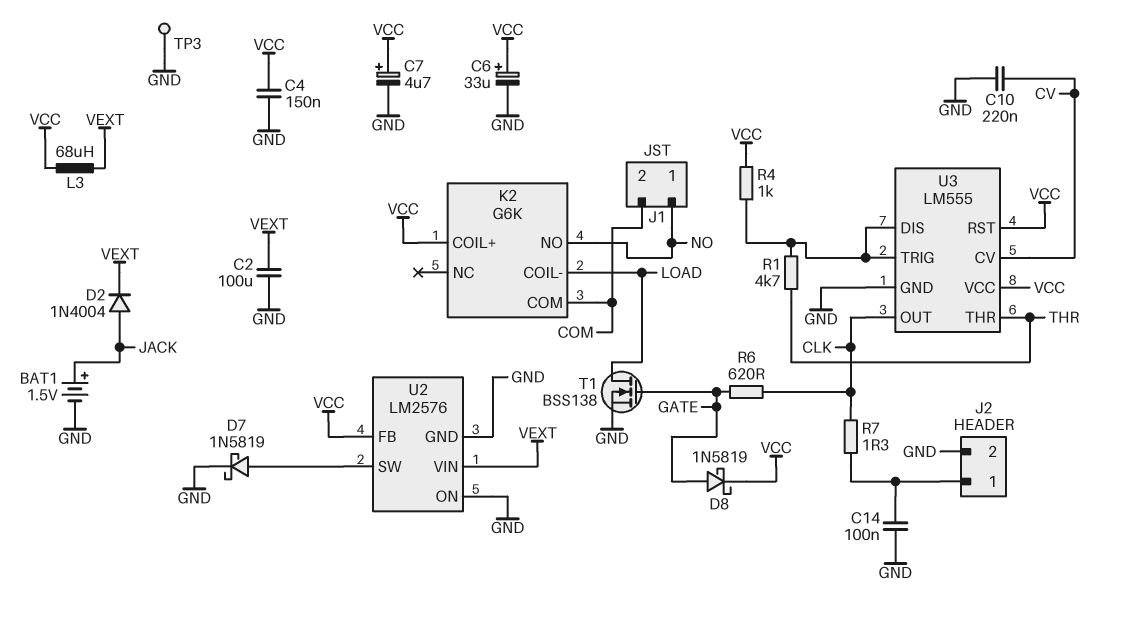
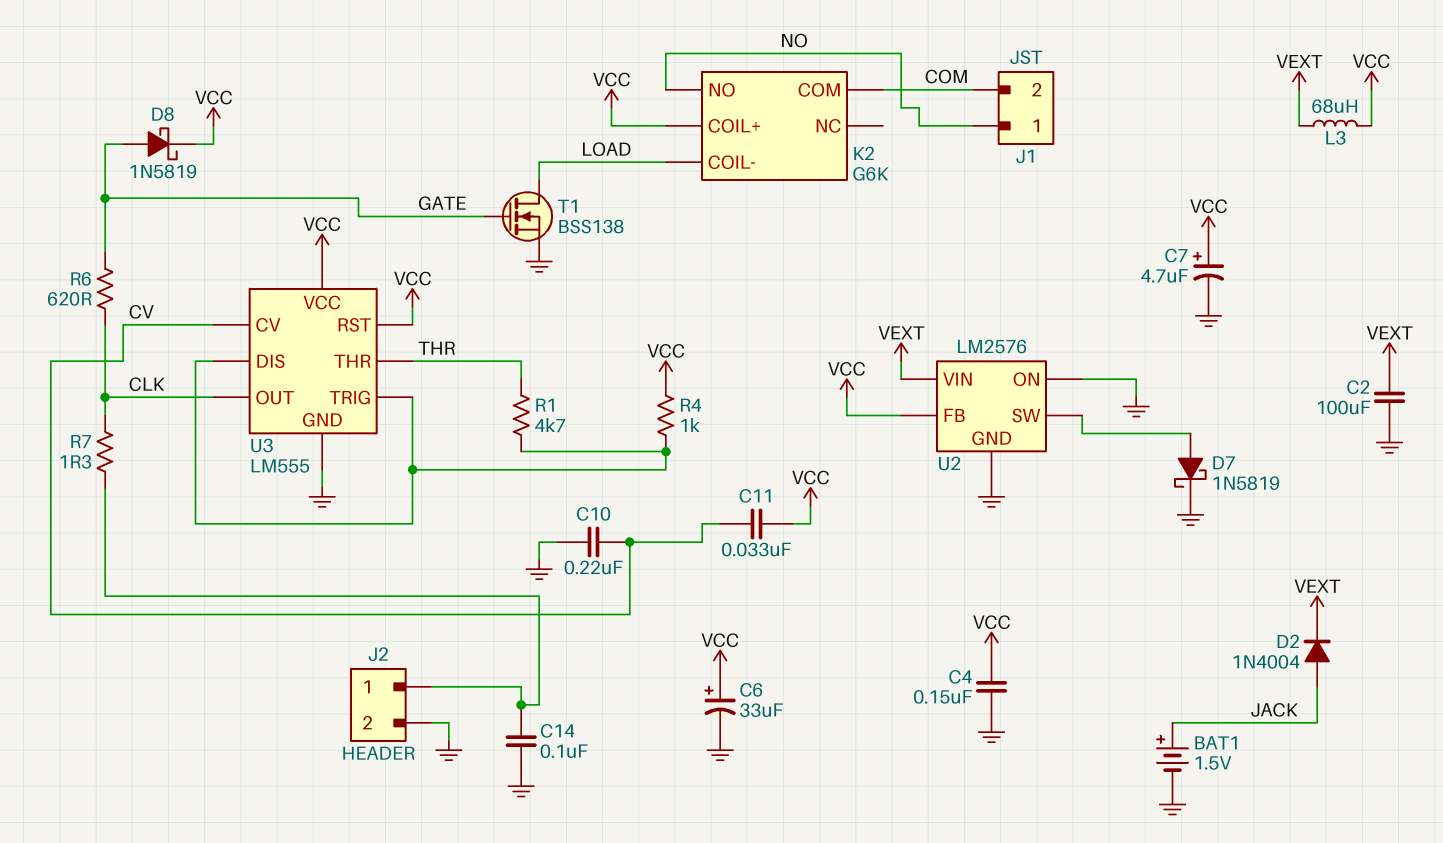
C11: none -> 33nF (CV, VCC)
TP3: test point (GND) -> none

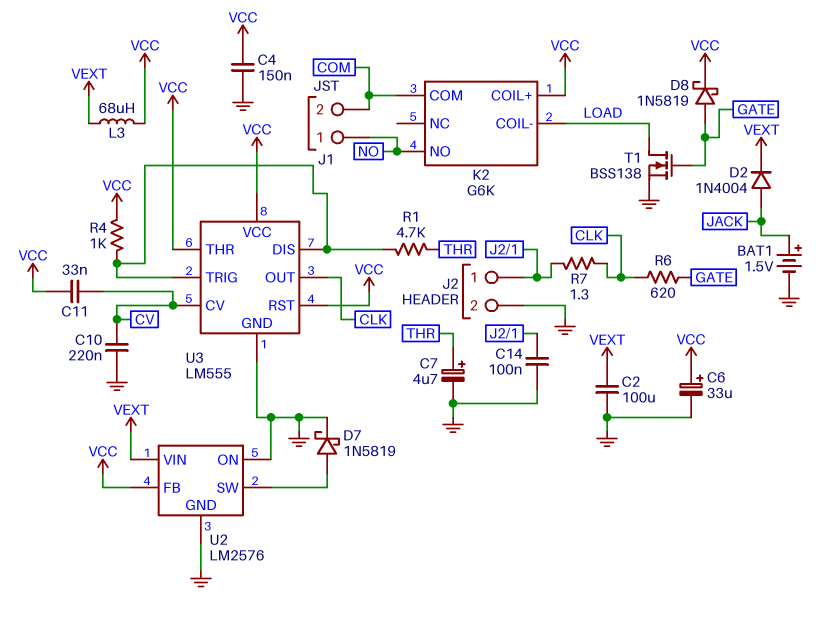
C7: 4.7uF (plus VCC, minus GND) -> 4.7uF (plus THR, minus GND)
U3 pin THR: THR -> VCC

